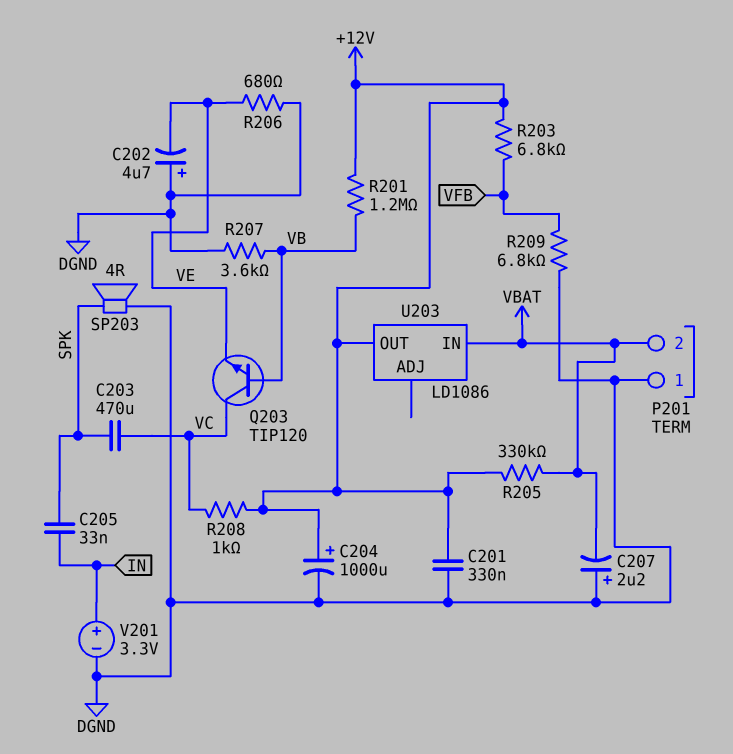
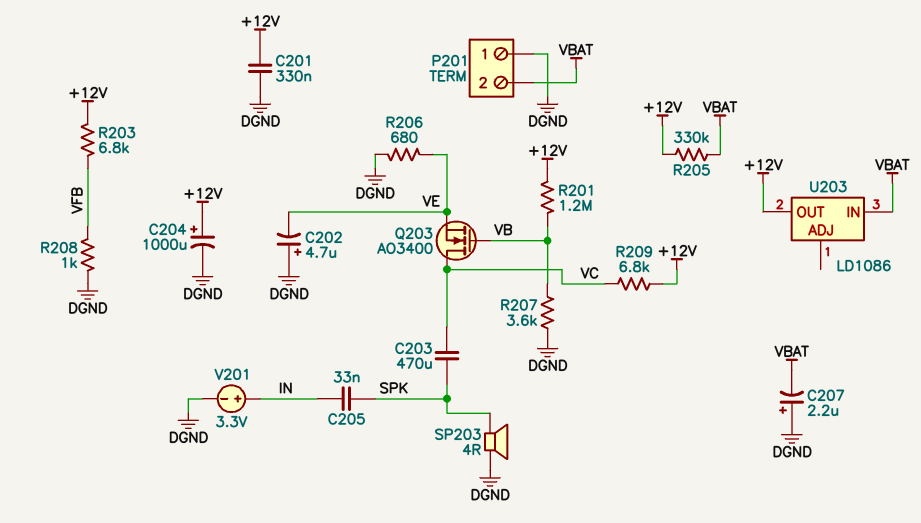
Q203: NPN TIP120 (B VB, C VC, E VE) -> NMOS AO3400 (G VB, D VC, S VE)
R208: 1k (+12V, VC) -> 1k (DGND, VFB)
R209: 6.8k (DGND, VFB) -> 6.8k (+12V, VC)

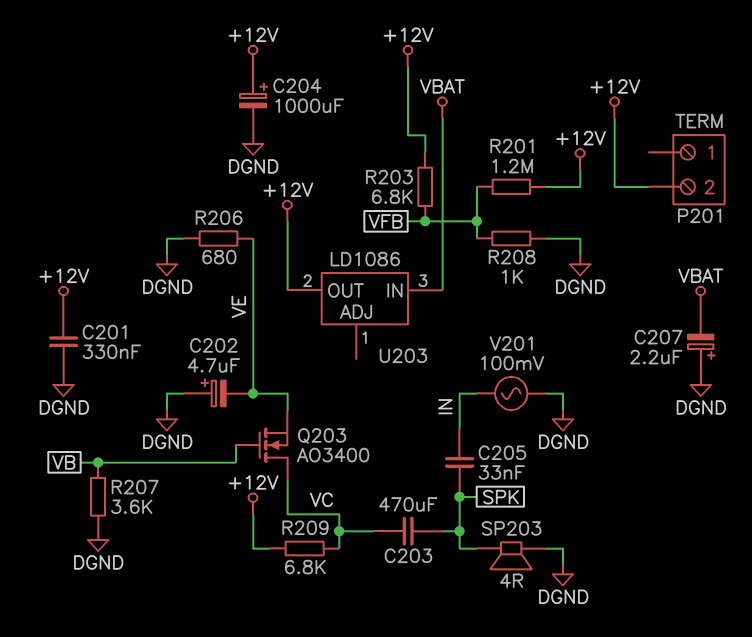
P201 pin 1: DGND -> none
P201 pin 2: VBAT -> +12V
R201: 1.2M (+12V, VB) -> 1.2M (+12V, VFB)
R205: 330k (+12V, VBAT) -> none
V201: 3.3V (plus IN, minus DGND) -> AC 100mV (DGND, IN)

